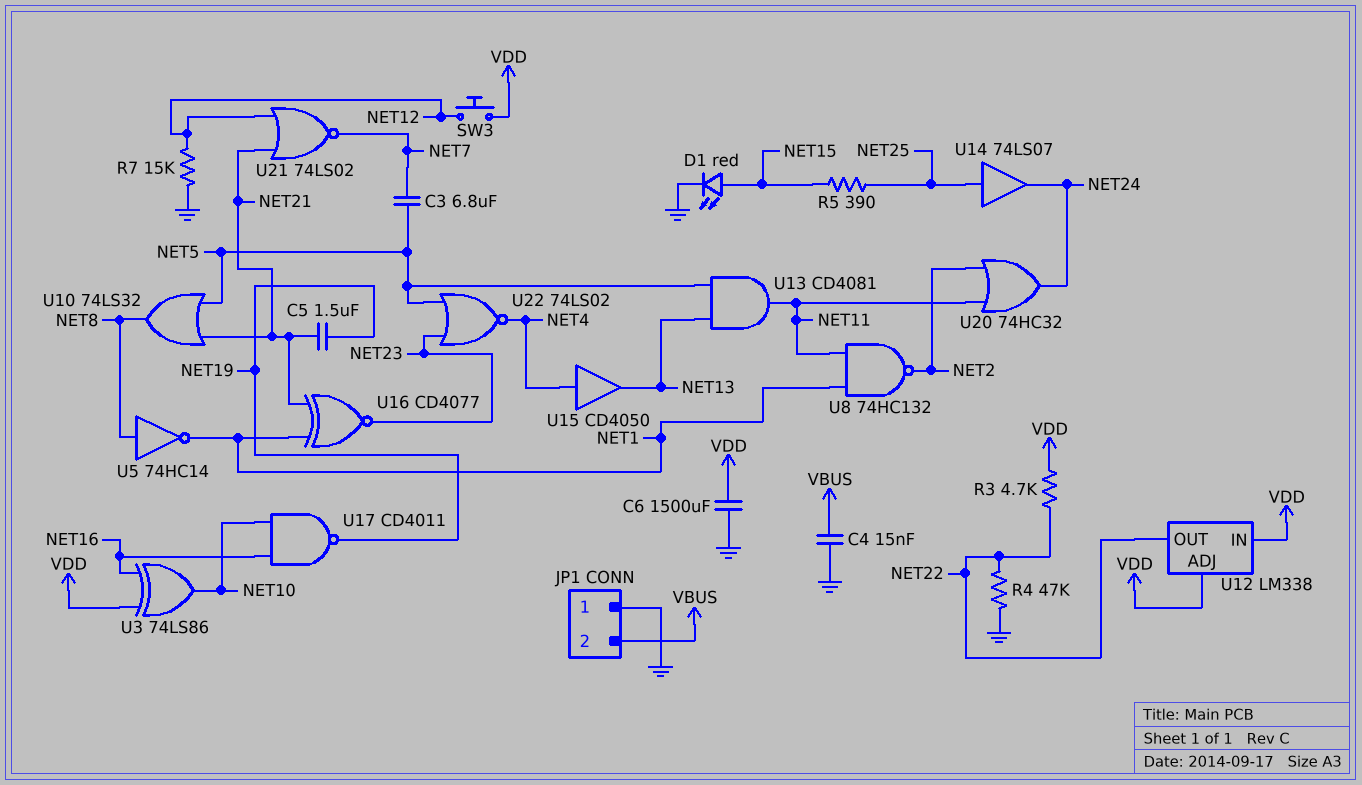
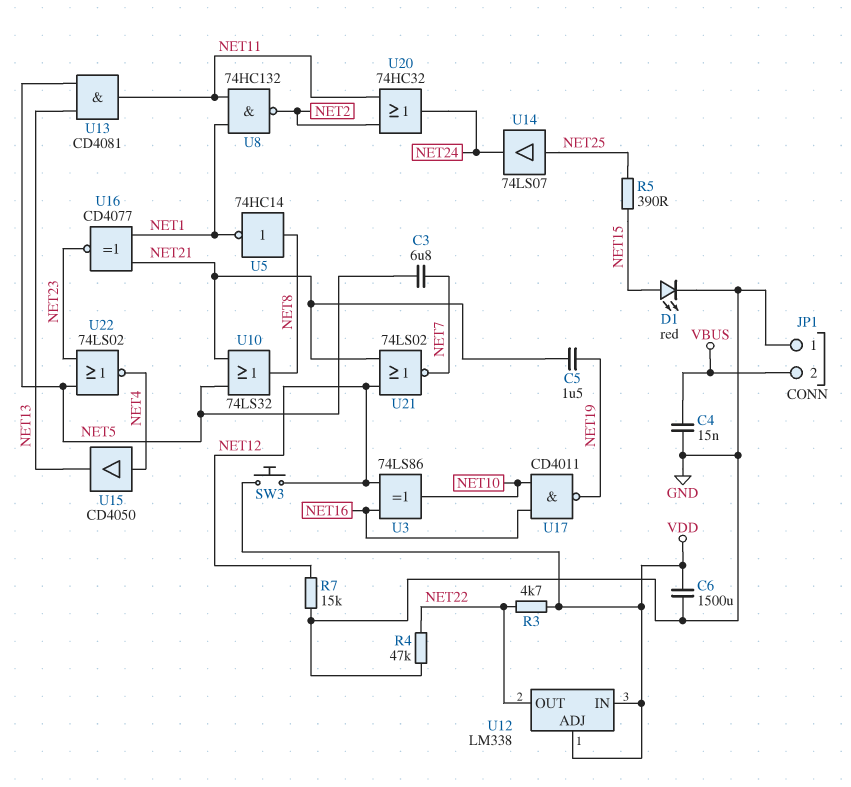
U3: XOR 74LS86 (in NET16, in VDD, out NET10) -> XOR 74LS86 (in NET12, in NET16, out NET10)

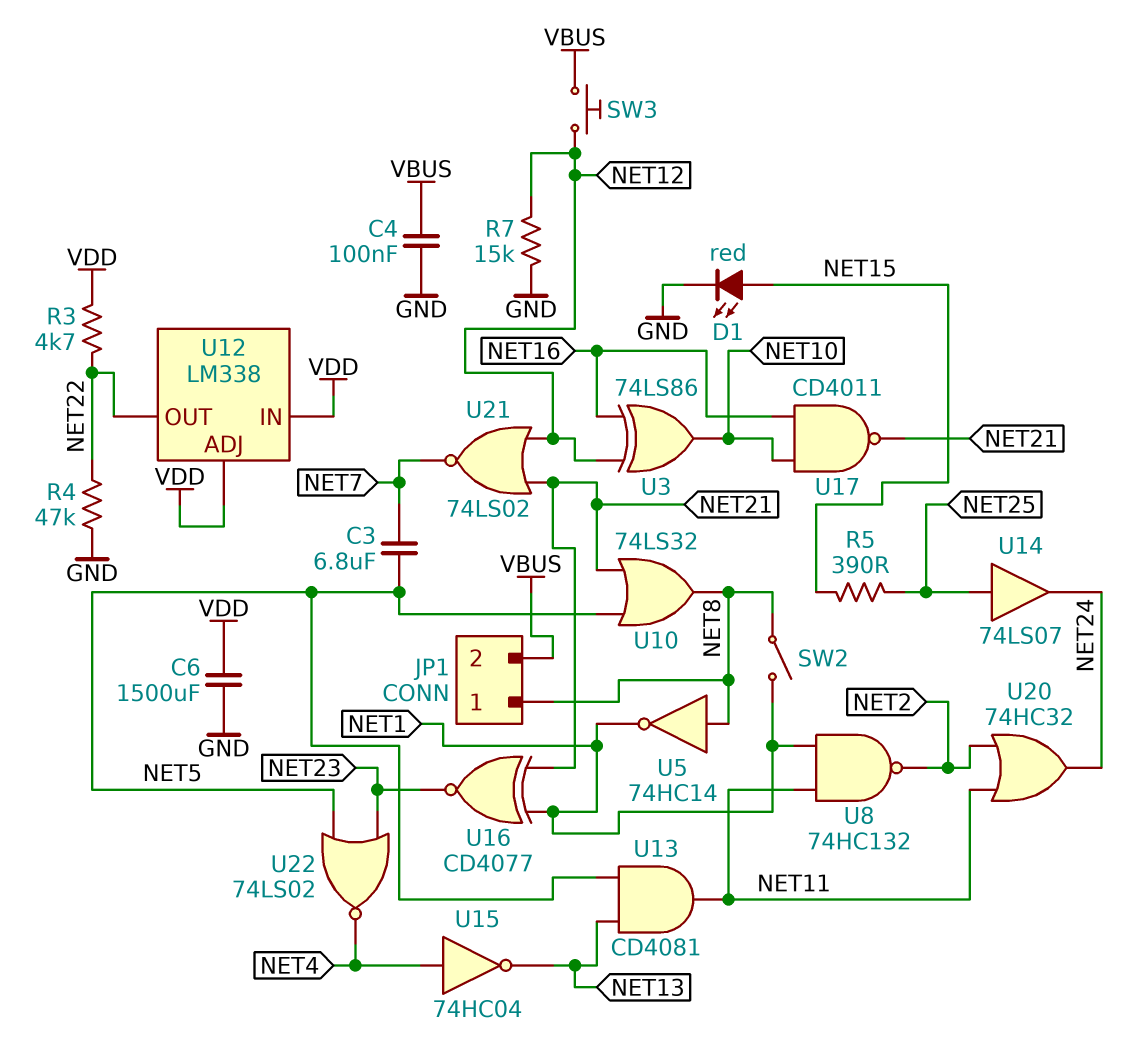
C4: 15nF (GND, VBUS) -> 100nF (GND, VBUS)
C5: 1.5uF (NET19, NET21) -> none
JP1 pin 1: GND -> NET8
SW2: none -> switch (NET1, NET8)
SW3: button (NET12, VDD) -> button (NET12, VBUS)
U15: buffer CD4050 (in NET4, out NET13) -> NOT 74HC04 (in NET4, out NET13)
U17: NAND CD4011 (in NET10, in NET16, out NET19) -> NAND CD4011 (in NET10, in NET16, out NET21)

